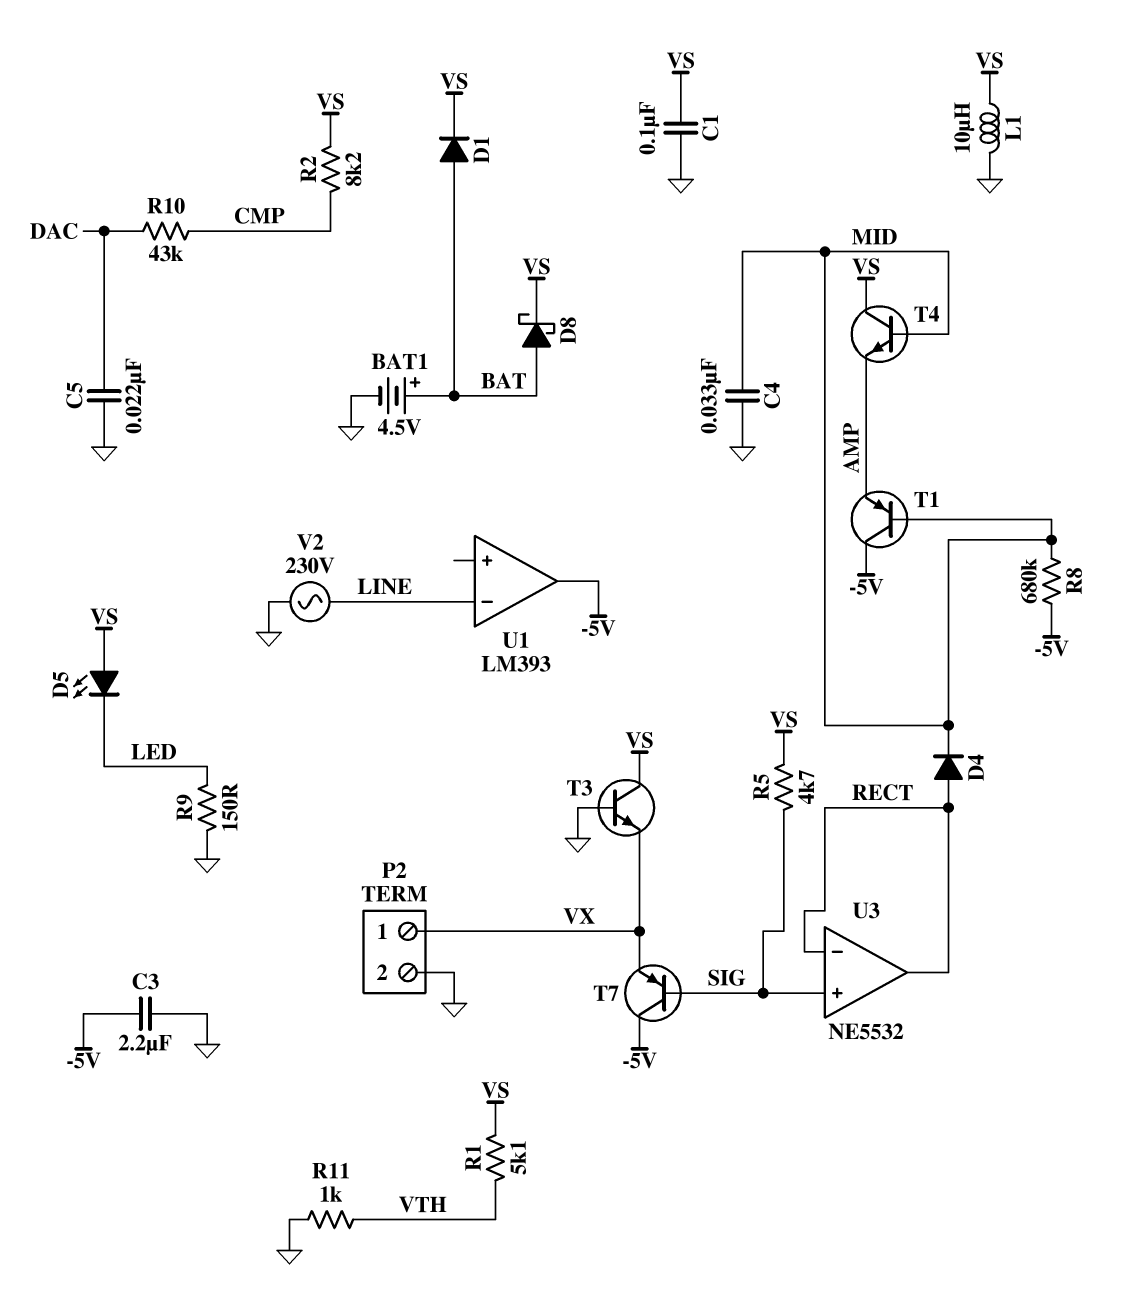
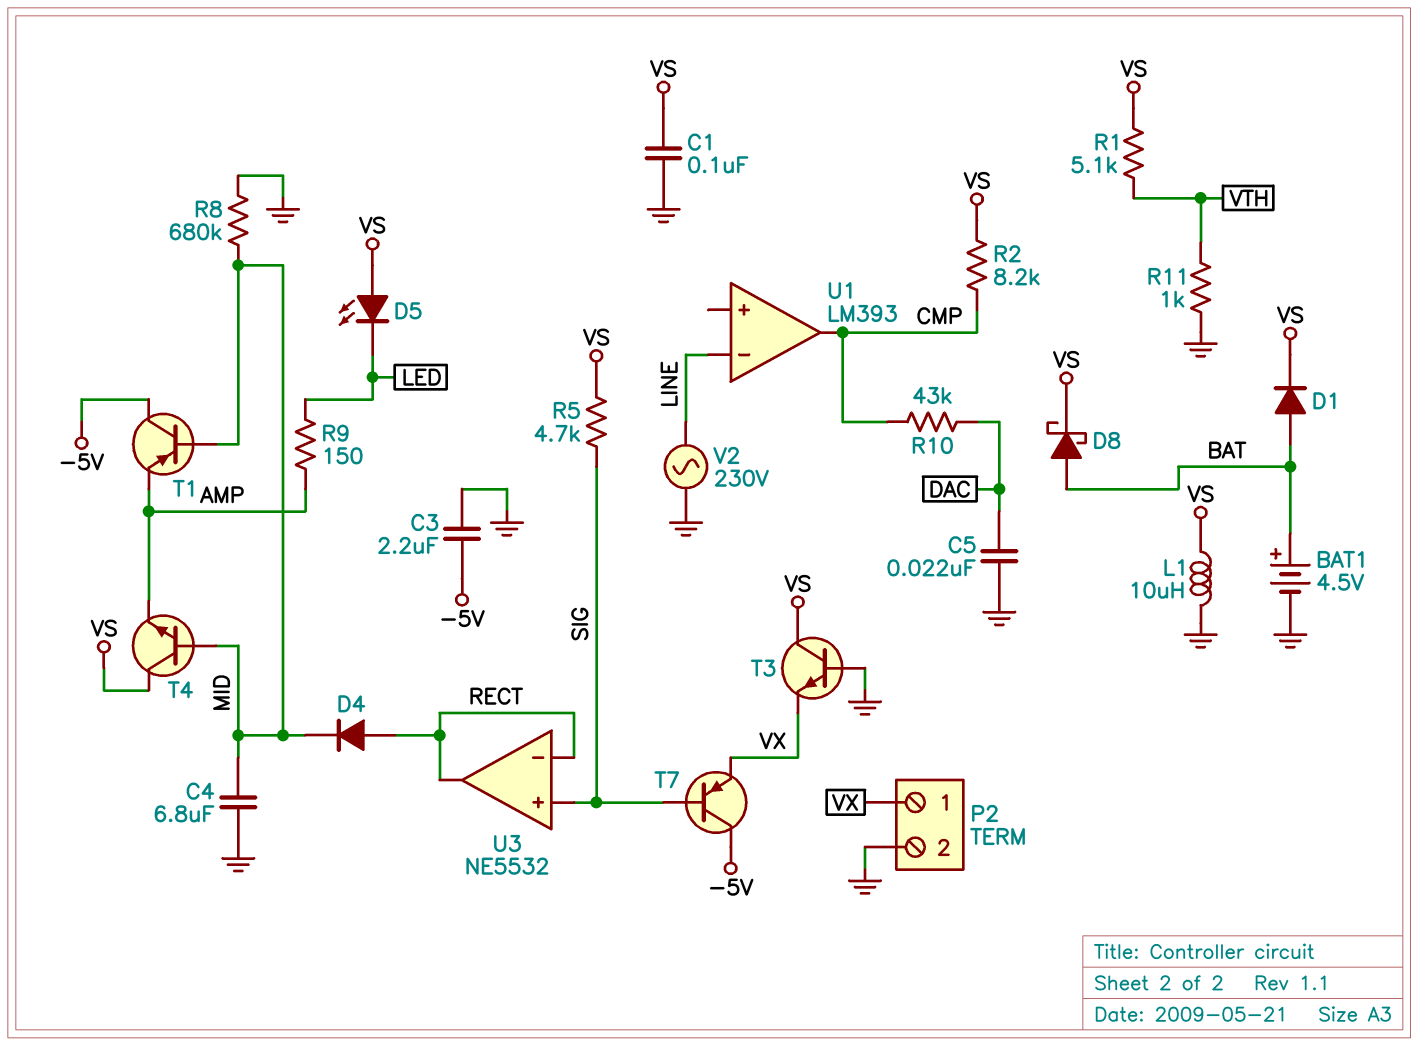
C4: 33nF (GND, MID) -> 6.8uF (GND, MID)
R8: 680k (-5V, MID) -> 680k (GND, MID)
R9: 150 (GND, LED) -> 150 (AMP, LED)
U1 pin out: -5V -> CMP

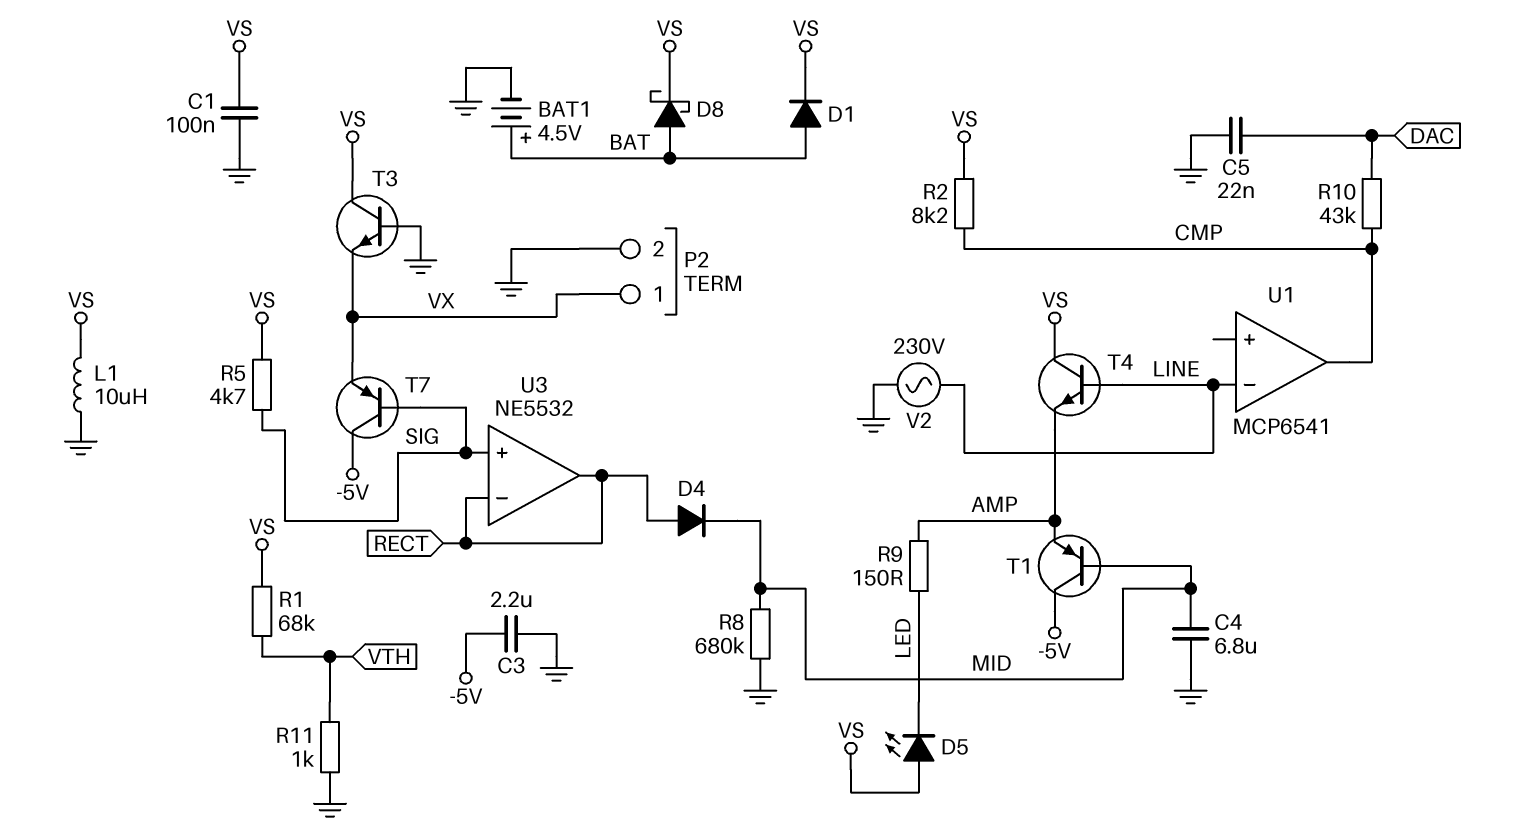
R1: 5.1k (VS, VTH) -> 68k (VS, VTH)
T4: NPN (B MID, C VS, E AMP) -> NPN (B LINE, C VS, E AMP)
U1: LM393 -> MCP6541

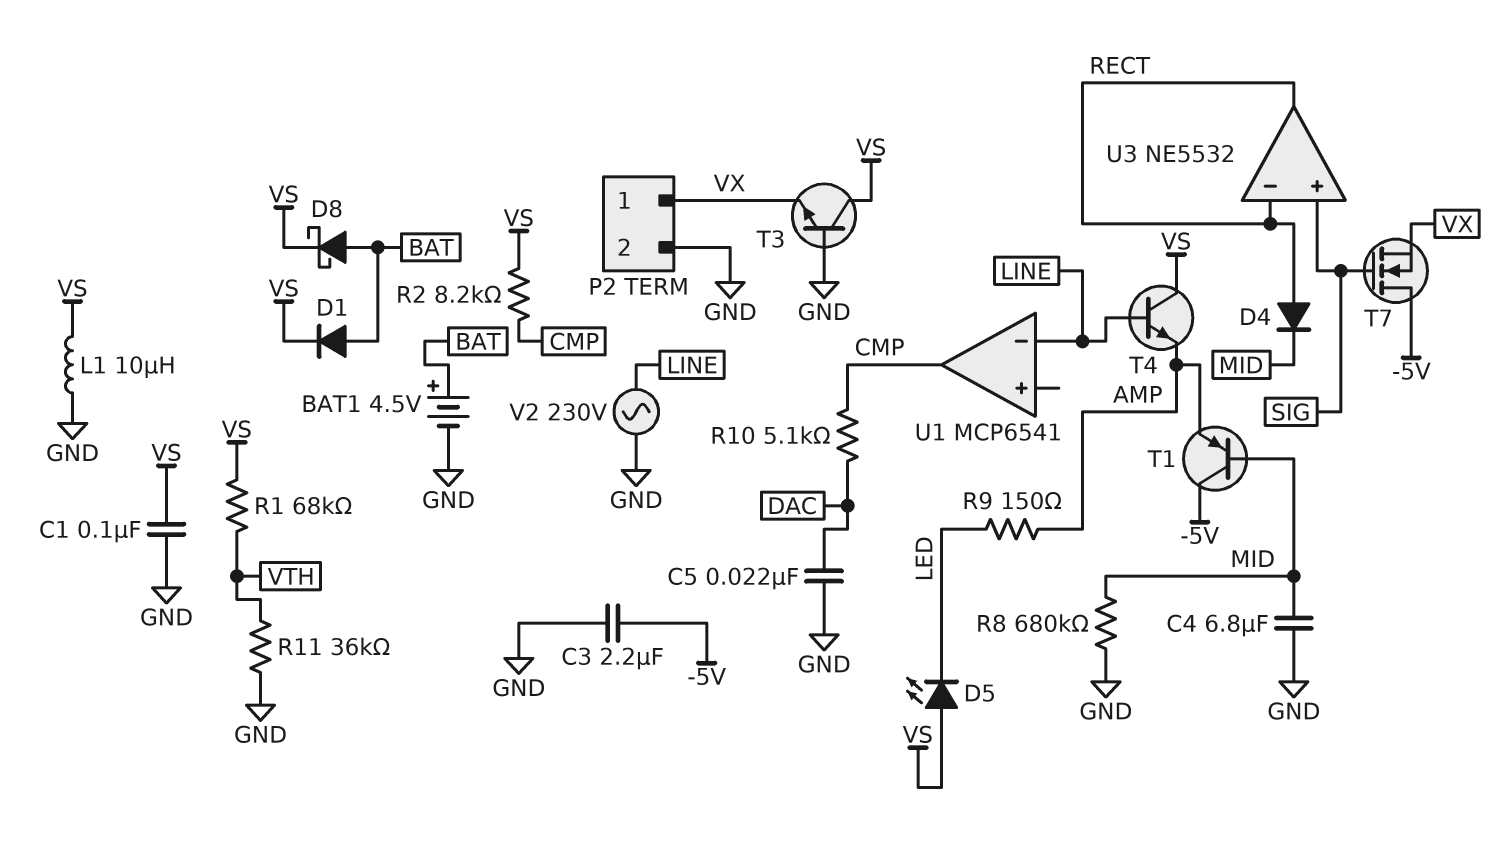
R5: 4.7k (SIG, VS) -> none
R10: 43k (CMP, DAC) -> 5.1k (CMP, DAC)
R11: 1k (GND, VTH) -> 36k (GND, VTH)
T7: PNP (B SIG, C -5V, E VX) -> NMOS (G SIG, D -5V, S VX)

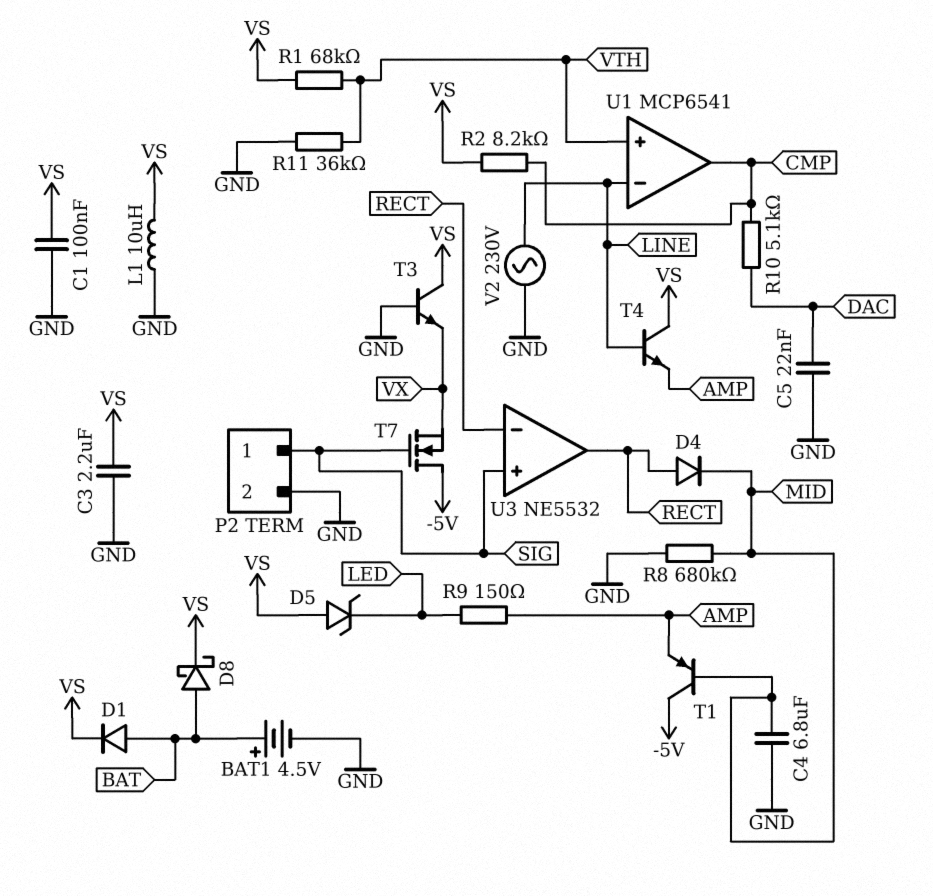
C3: 2.2uF (-5V, GND) -> 2.2uF (GND, VS)
D5: LED (A VS, K LED) -> zener (A VS, K LED)
P2 pin 1: VX -> SIG
U1 pin in+: none -> VTH

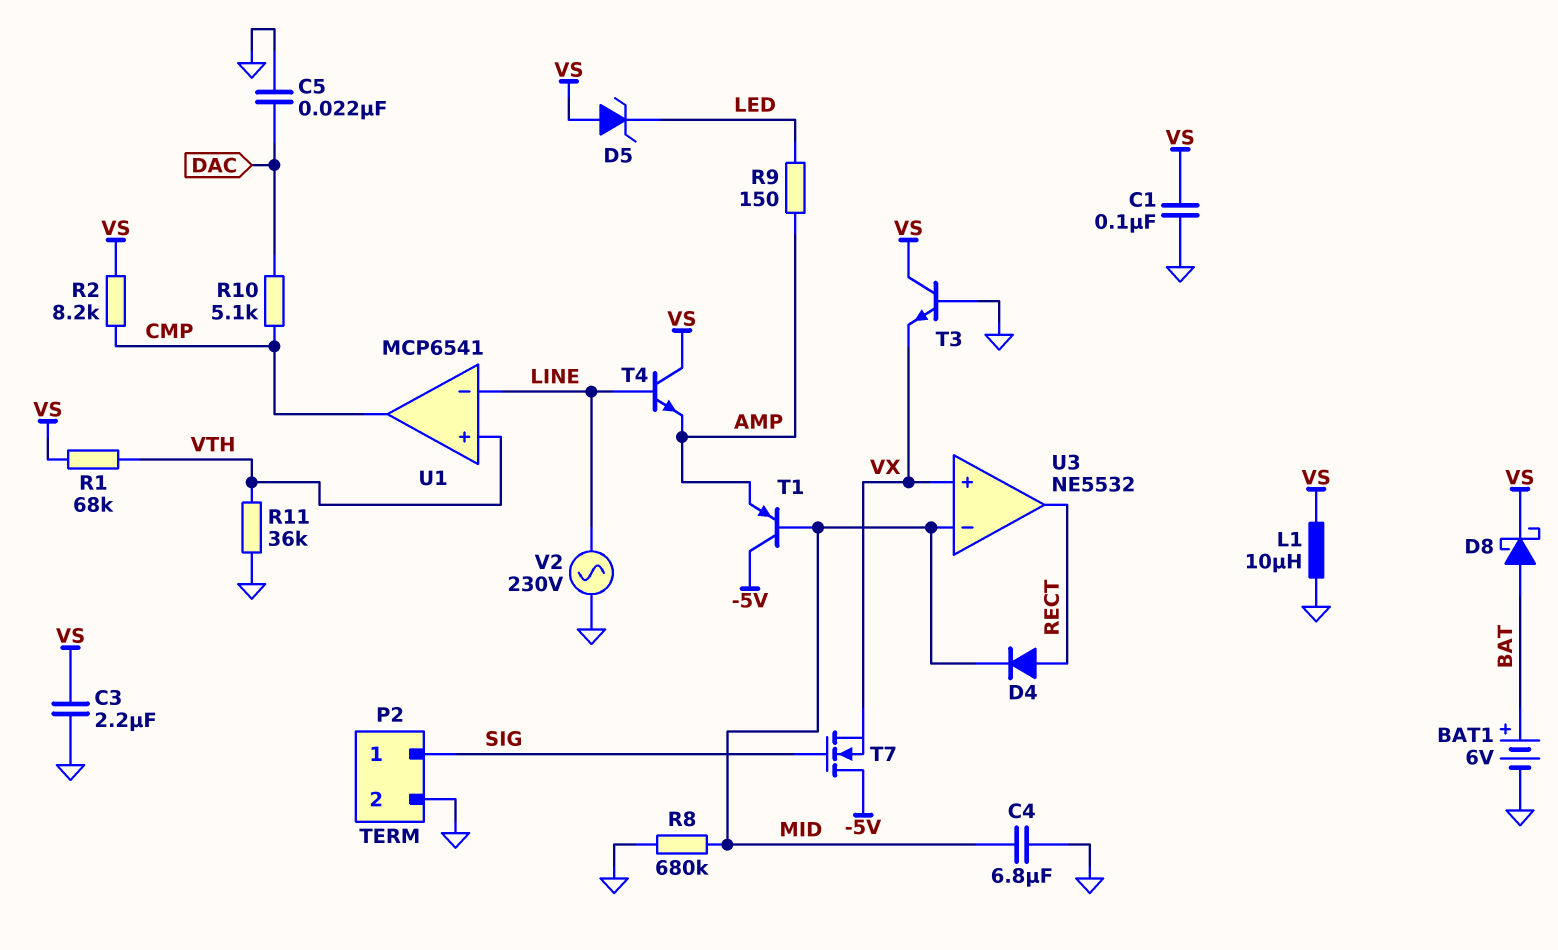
BAT1: 4.5V (plus BAT, minus GND) -> 6V (plus BAT, minus GND)
D1: diode (A BAT, K VS) -> none
U3 pin in+: SIG -> VX
U3 pin in-: RECT -> MID

